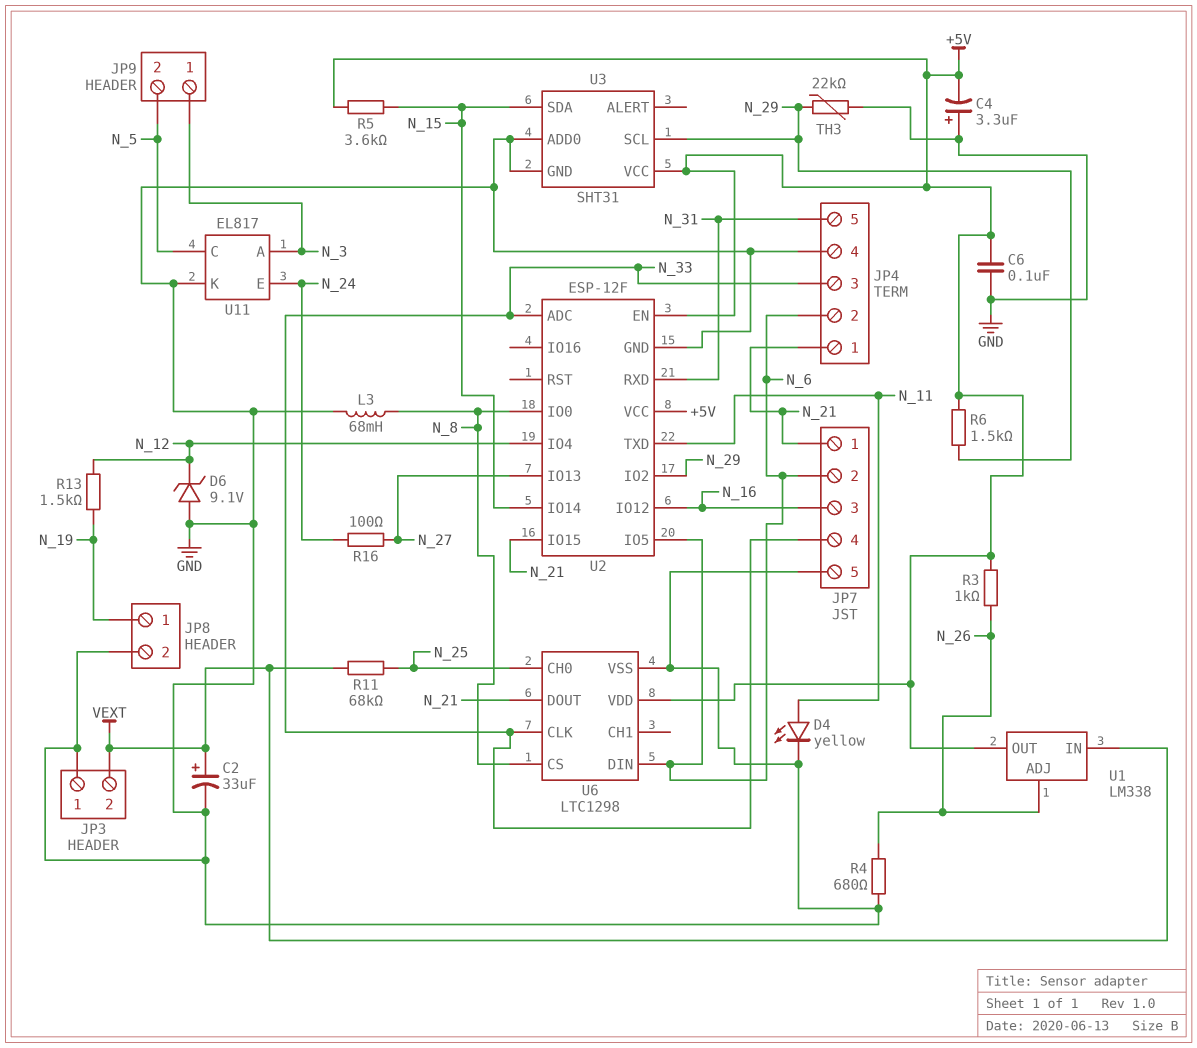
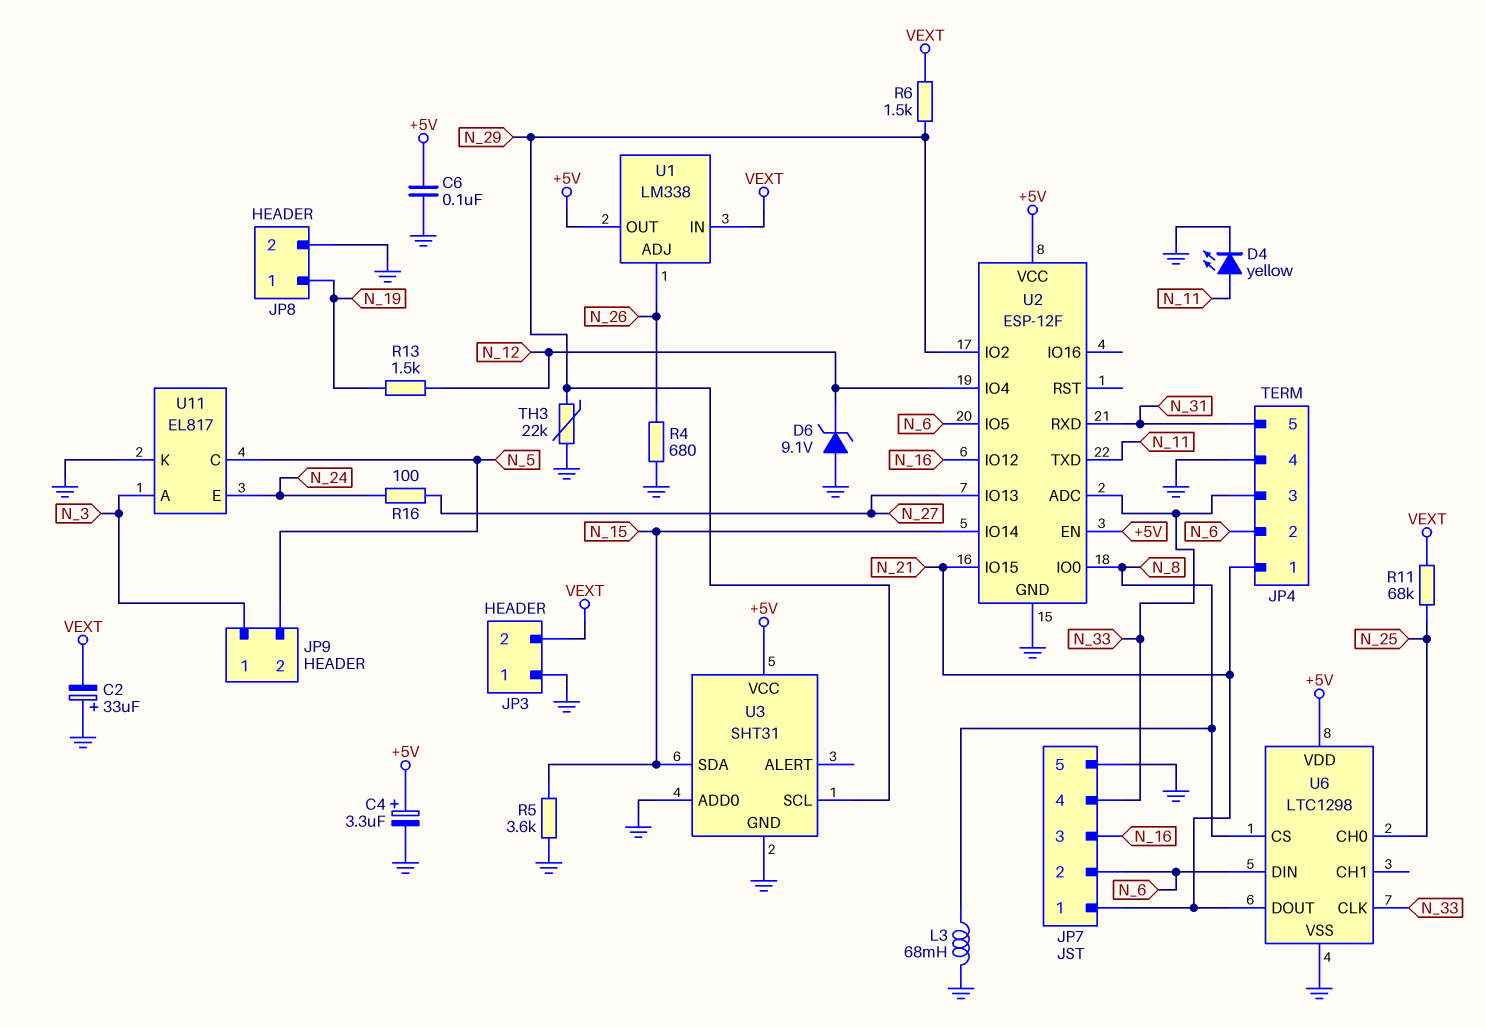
C2: 33uF (plus VEXT, minus GND) -> 33uF (plus GND, minus VEXT)
C4: 3.3uF (plus GND, minus +5V) -> 3.3uF (plus +5V, minus GND)
R3: 1k (+5V, N_26) -> none
R5: 3.6k (+5V, N_15) -> 3.6k (GND, N_15)
R6: 1.5k (+5V, N_29) -> 1.5k (N_29, VEXT)

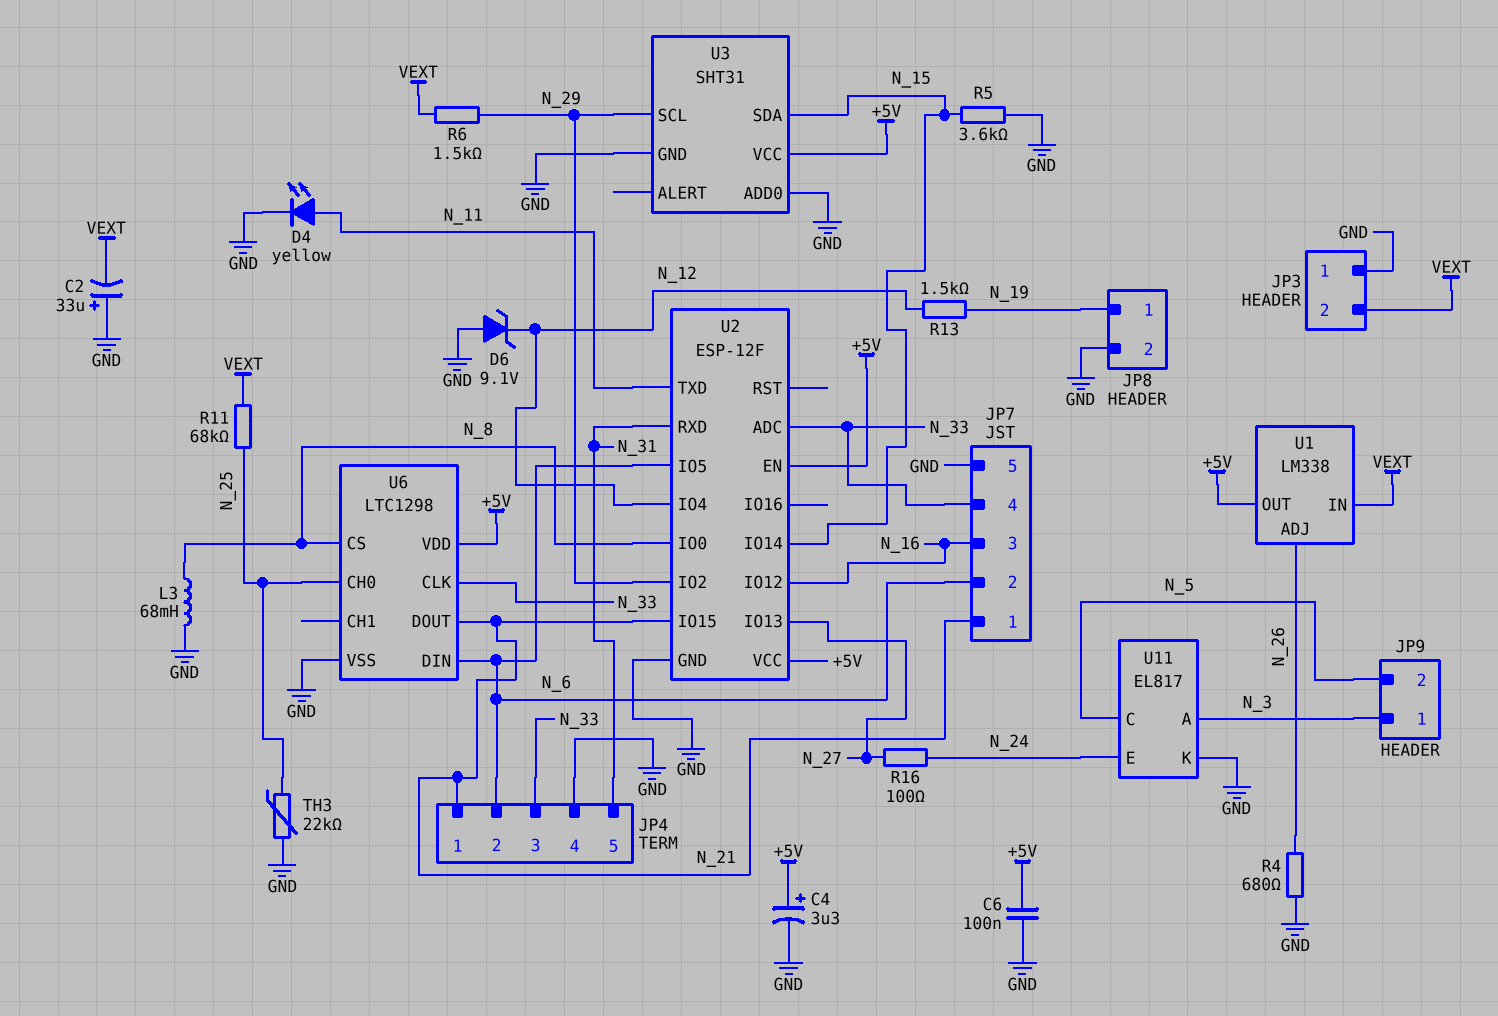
TH3: 22k (GND, N_29) -> 22k (GND, N_25)

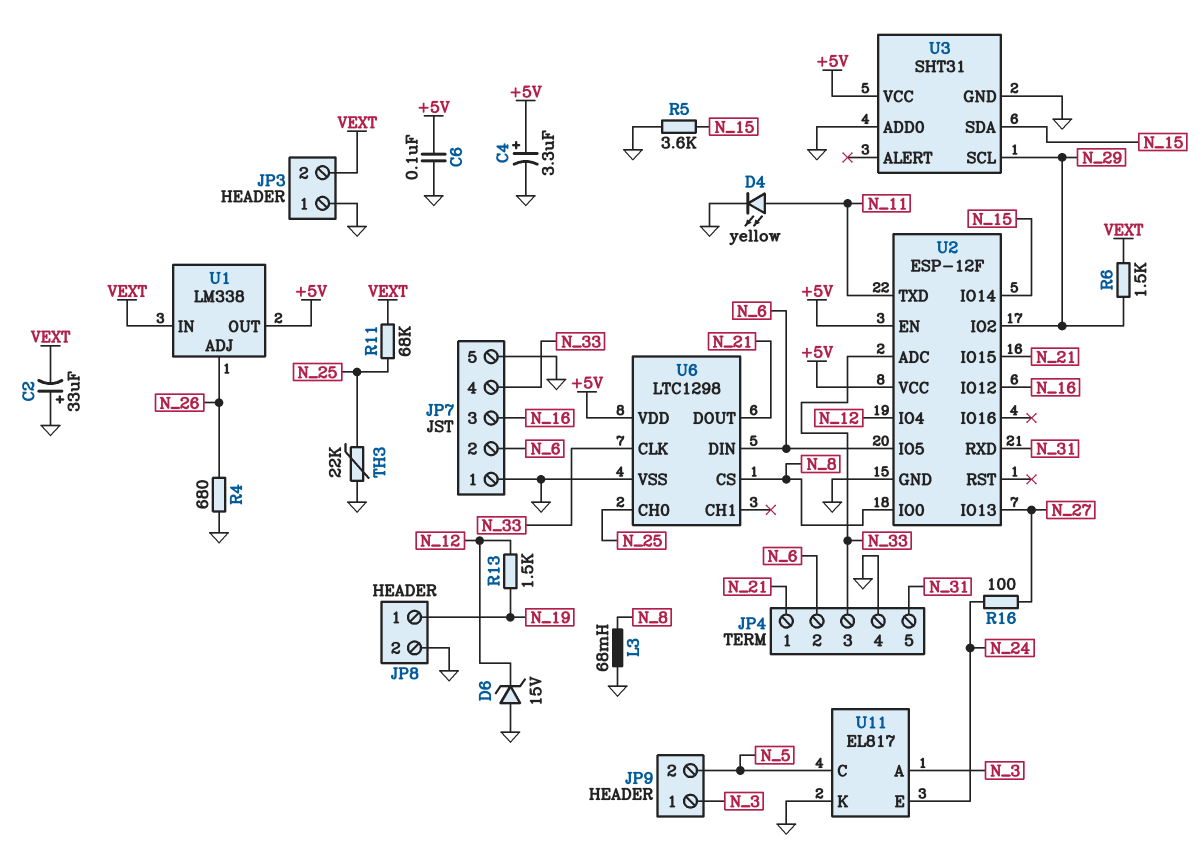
D6: zener 9.1V (A GND, K N_12) -> zener 15V (A GND, K N_12)
JP7 pin 1: N_21 -> GND

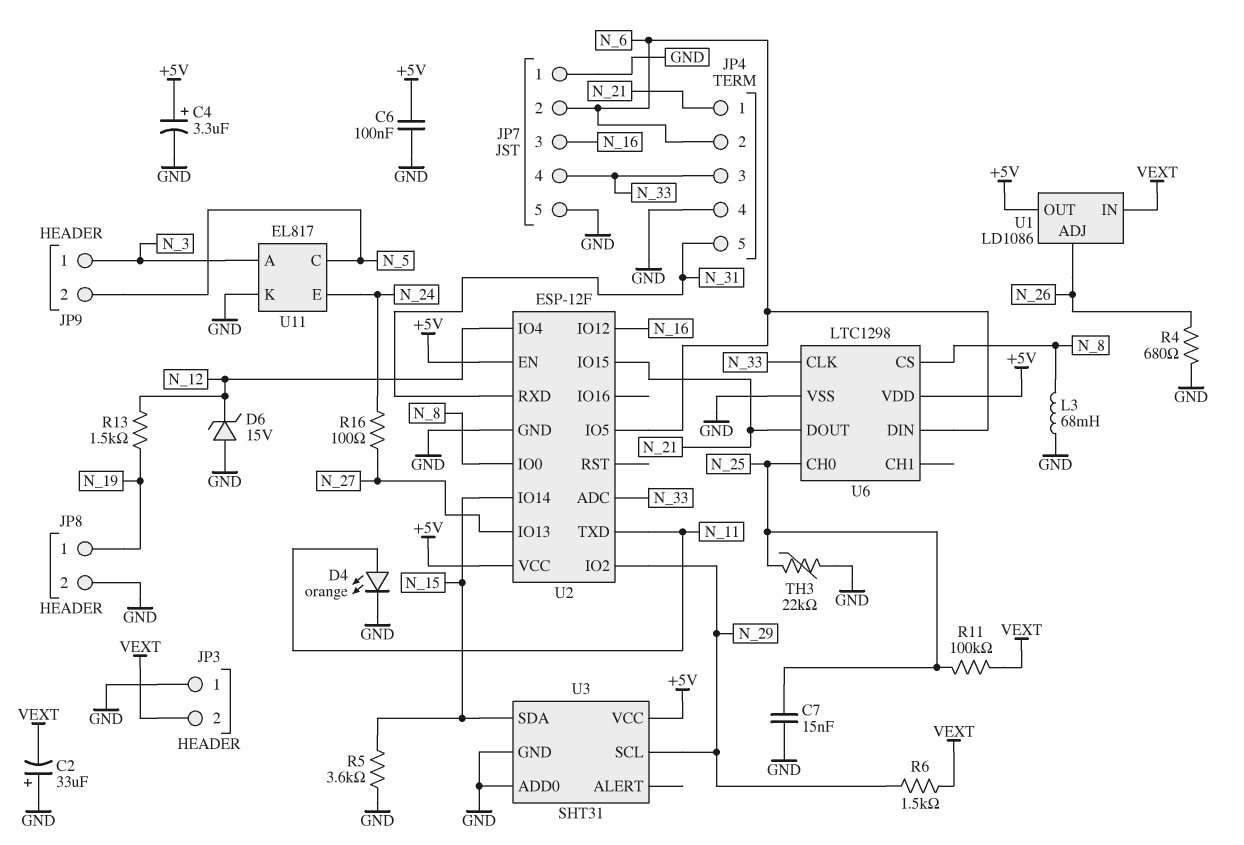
C7: none -> 15nF (GND, N_25)
D4: LED yellow (A N_11, K GND) -> LED orange (A N_11, K GND)
R11: 68k (N_25, VEXT) -> 100k (N_25, VEXT)
U1: LM338 -> LD1086

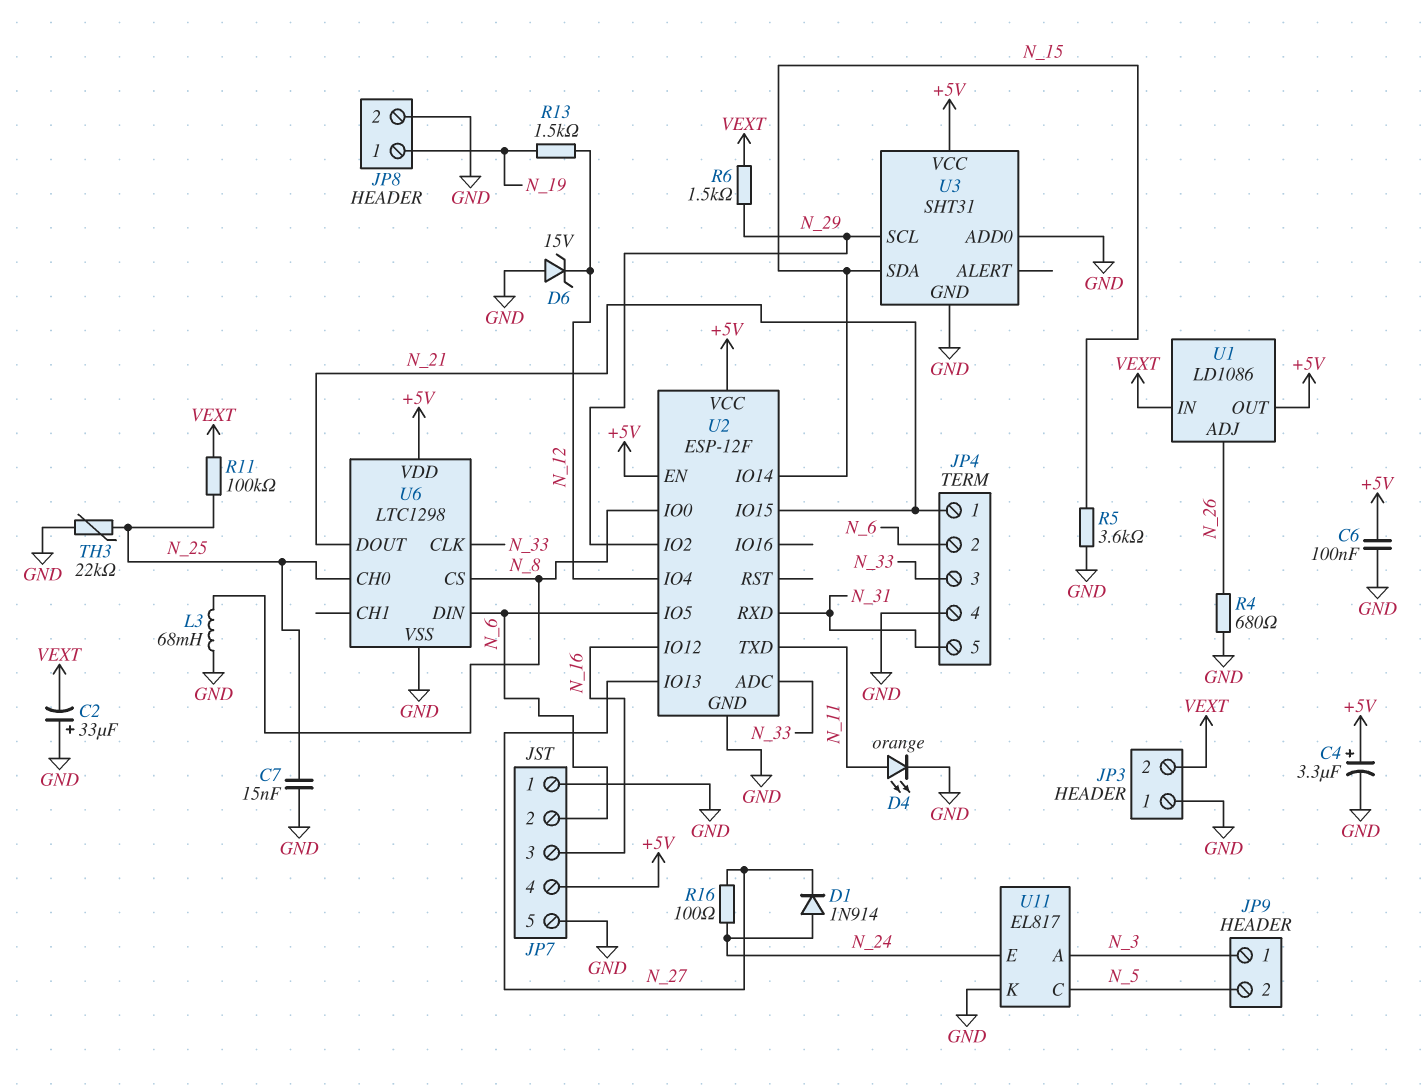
D1: none -> diode 1N914 (A N_24, K N_27)
JP7 pin 4: N_33 -> +5V

